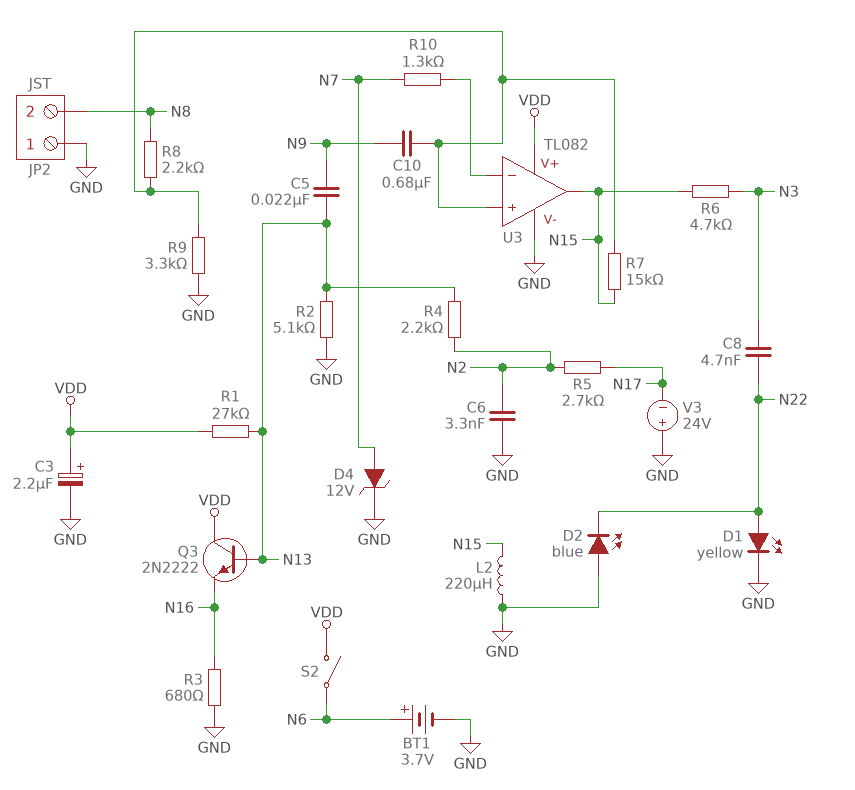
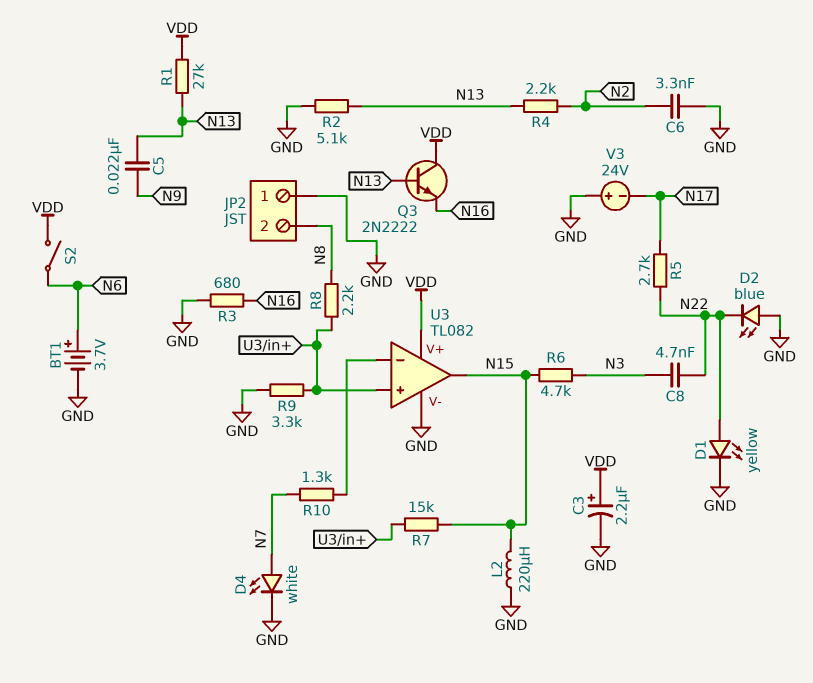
C10: 680nF (N9, U3/in+) -> none
D4: zener 12V (A N7, K GND) -> LED white (A N7, K GND)
R5: 2.7k (N2, N17) -> 2.7k (N17, N22)

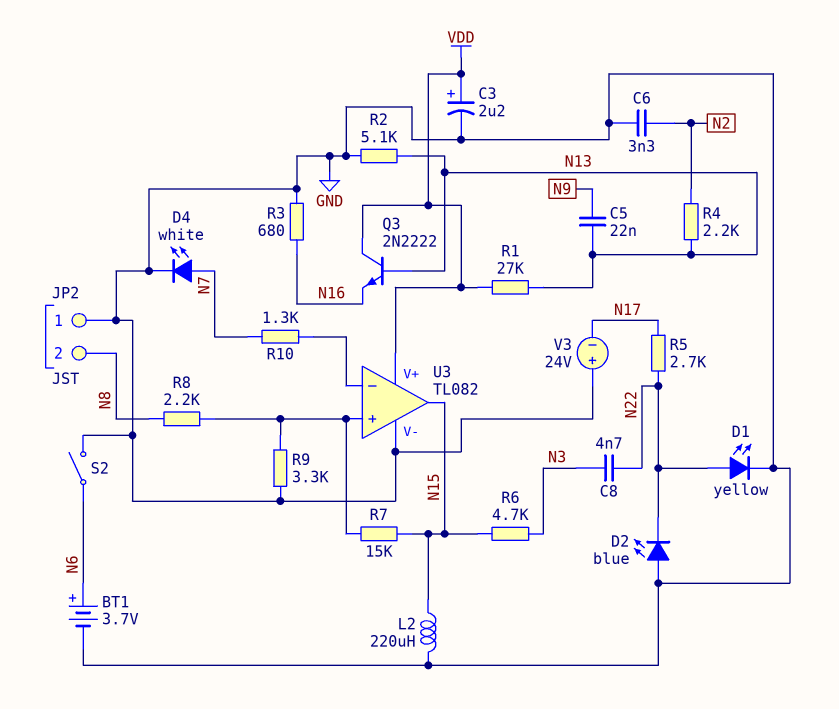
S2: switch (N6, VDD) -> switch (GND, N6)

